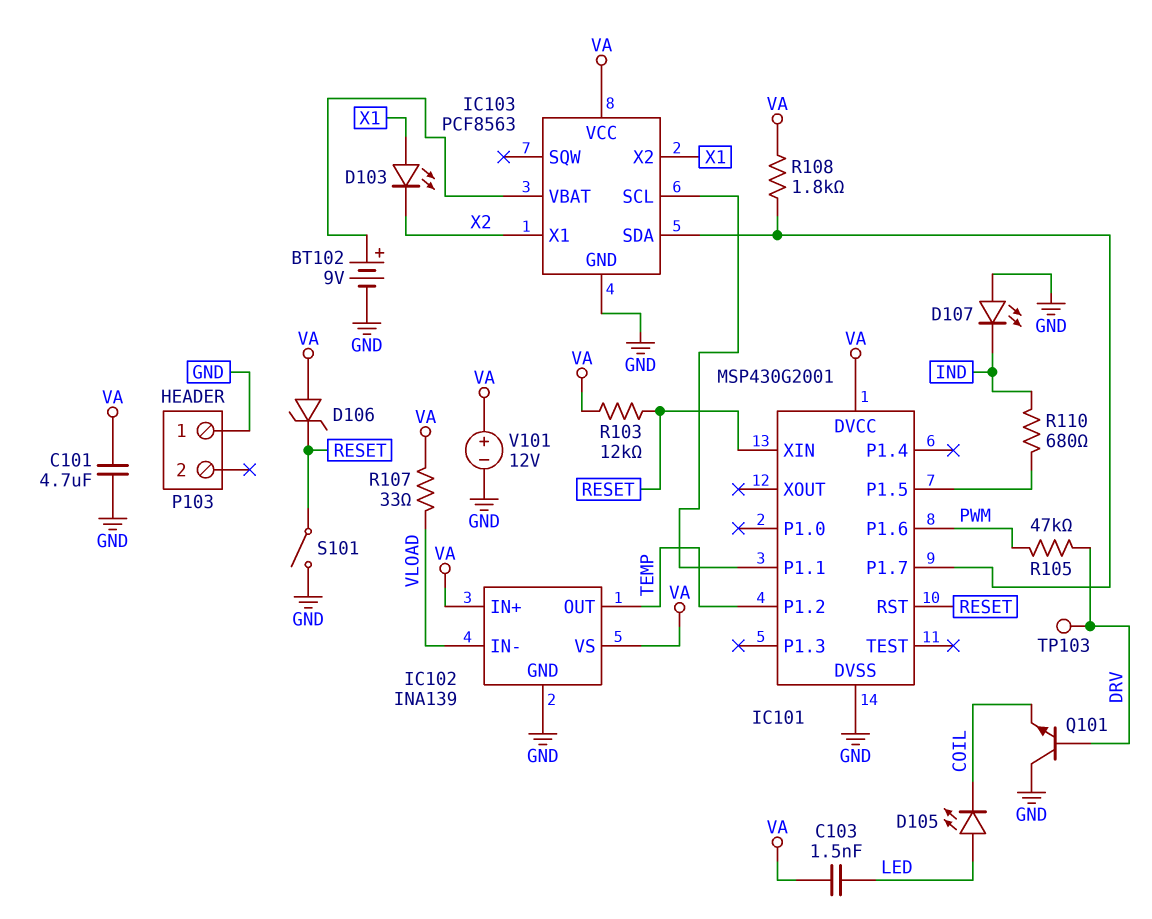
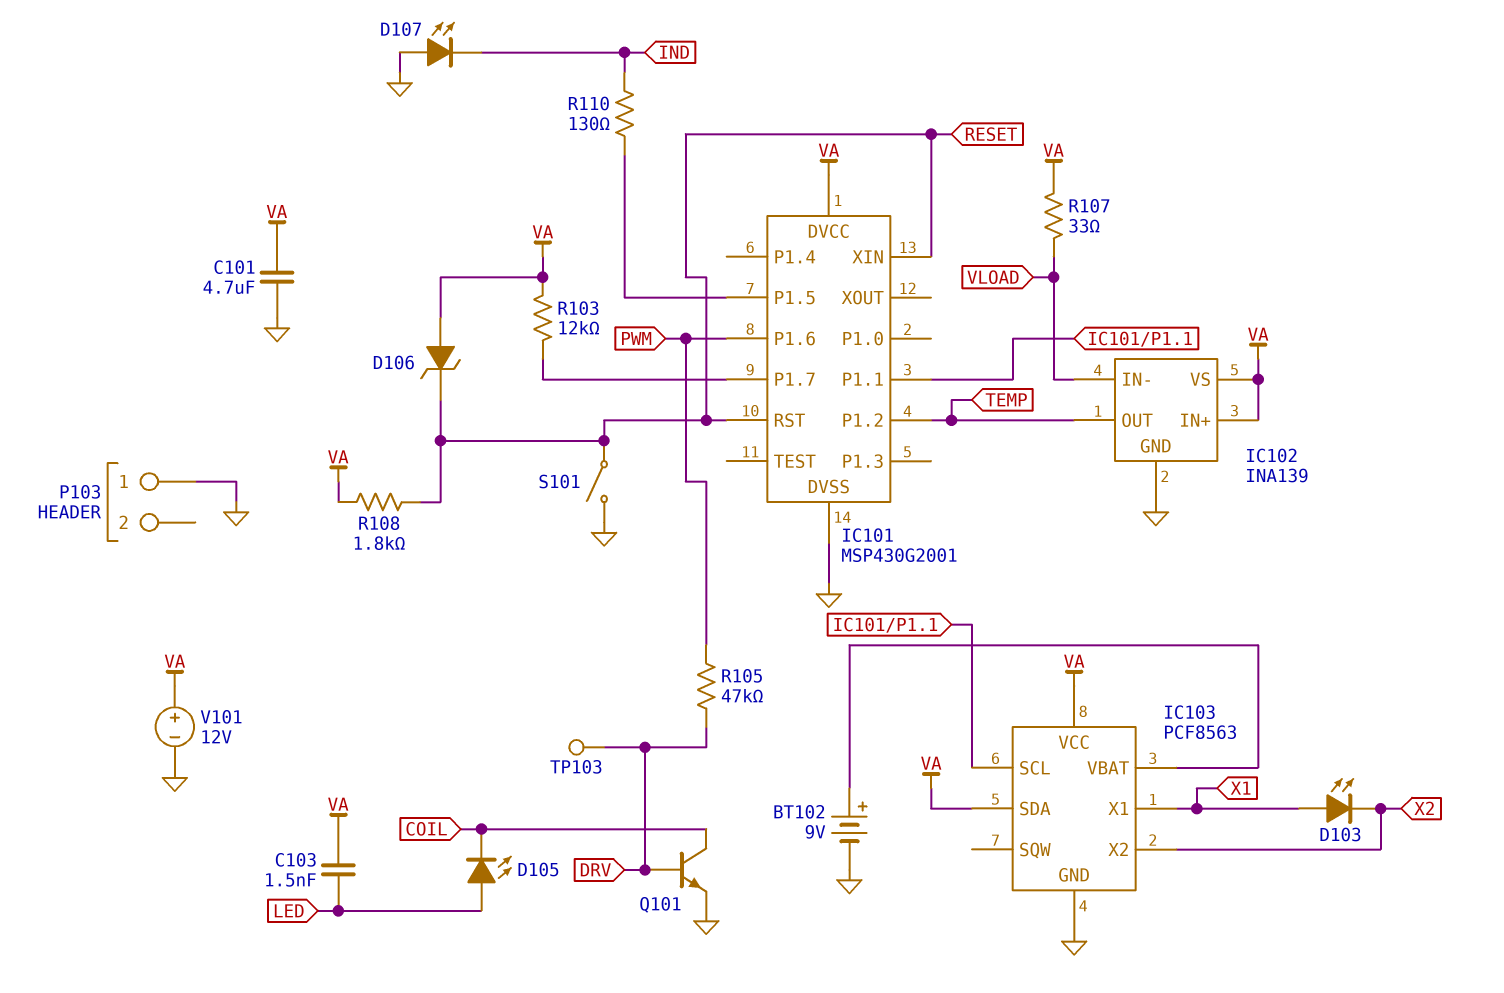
IC103 pin SDA: IC101/P1.7 -> VA
IC103 pin X1: X2 -> X1
IC103 pin X2: X1 -> X2
Q101: NPN (B DRV, C GND, E COIL) -> NPN (B DRV, C COIL, E GND)
R103: 12k (RESET, VA) -> 12k (IC101/P1.7, VA)
R108: 1.8k (IC101/P1.7, VA) -> 1.8k (RESET, VA)
R110: 680 (IC101/P1.5, IND) -> 130 (IC101/P1.5, IND)

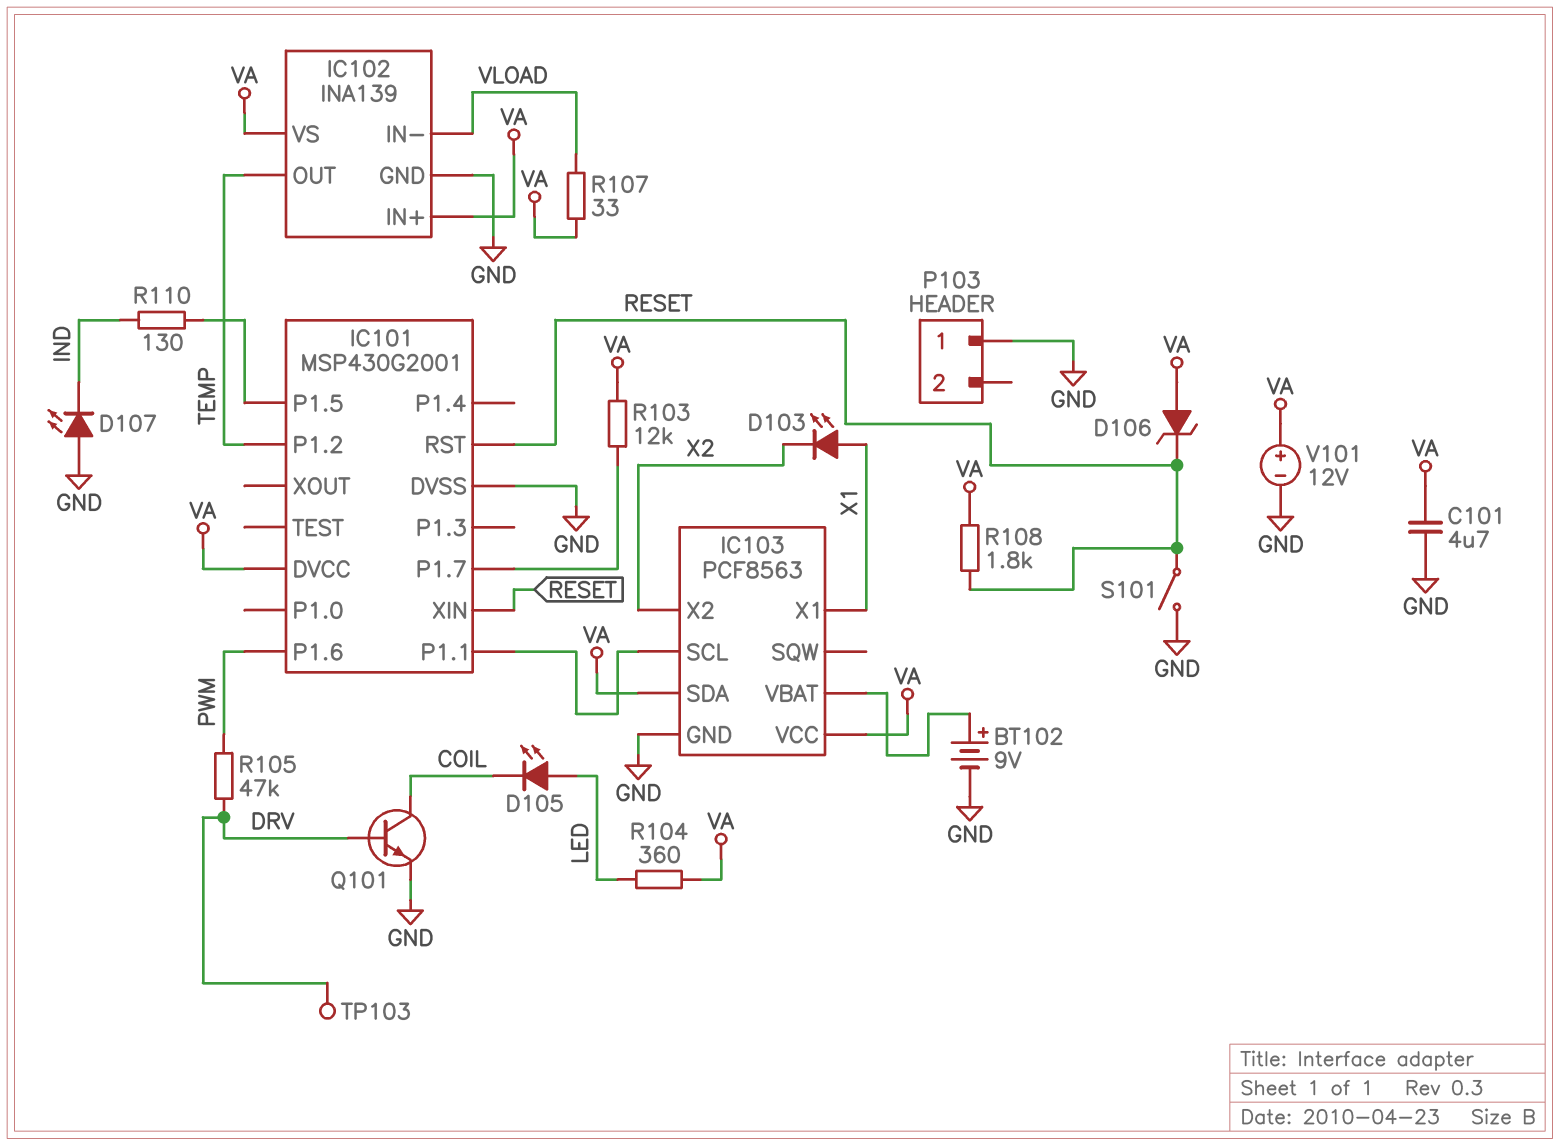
C103: 1.5nF (LED, VA) -> none
R104: none -> 360 (LED, VA)

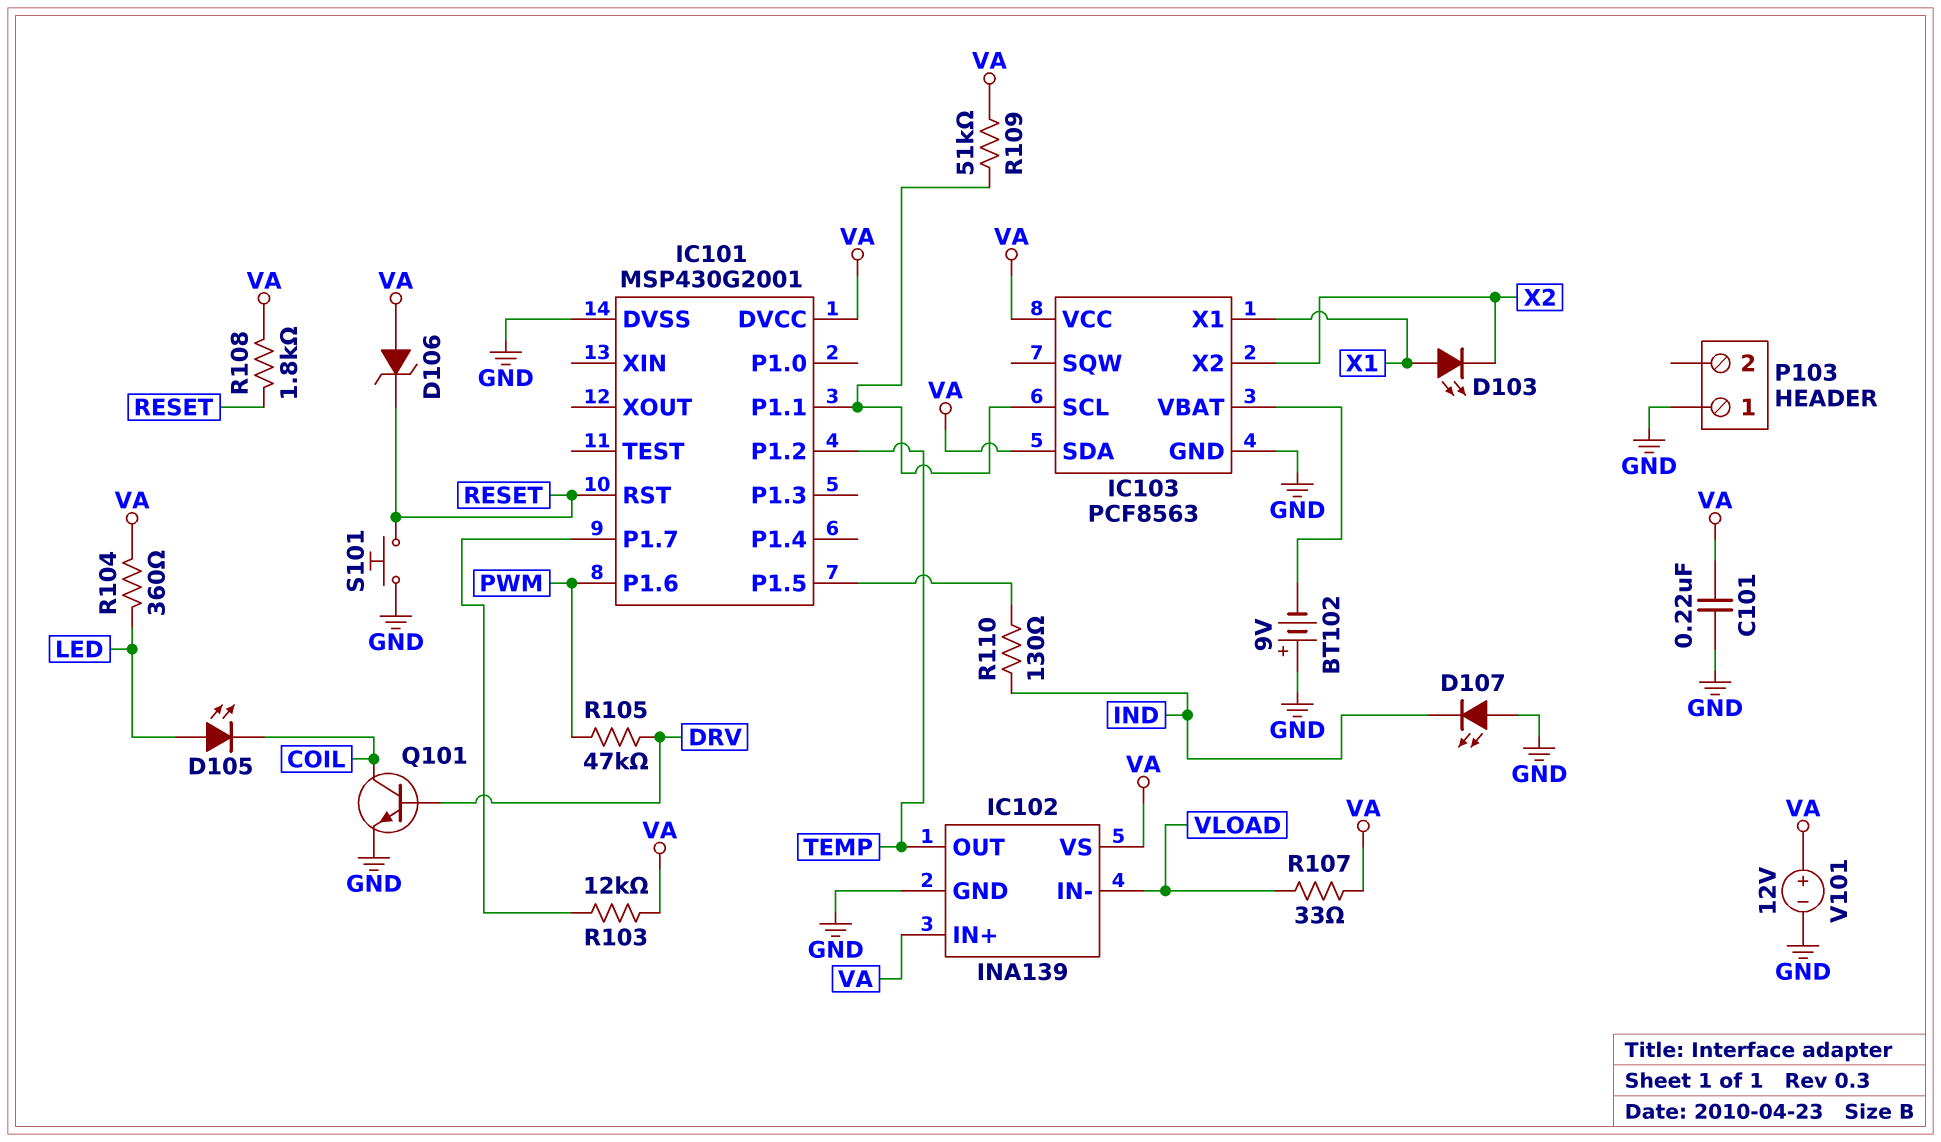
BT102: 9V (plus IC103/VBAT, minus GND) -> 9V (plus GND, minus IC103/VBAT)
C101: 4.7uF (GND, VA) -> 220nF (GND, VA)
IC101 pin XIN: RESET -> none
R109: none -> 51k (IC101/P1.1, VA)
S101: switch (GND, RESET) -> button (GND, RESET)
TP103: test point (DRV) -> none

